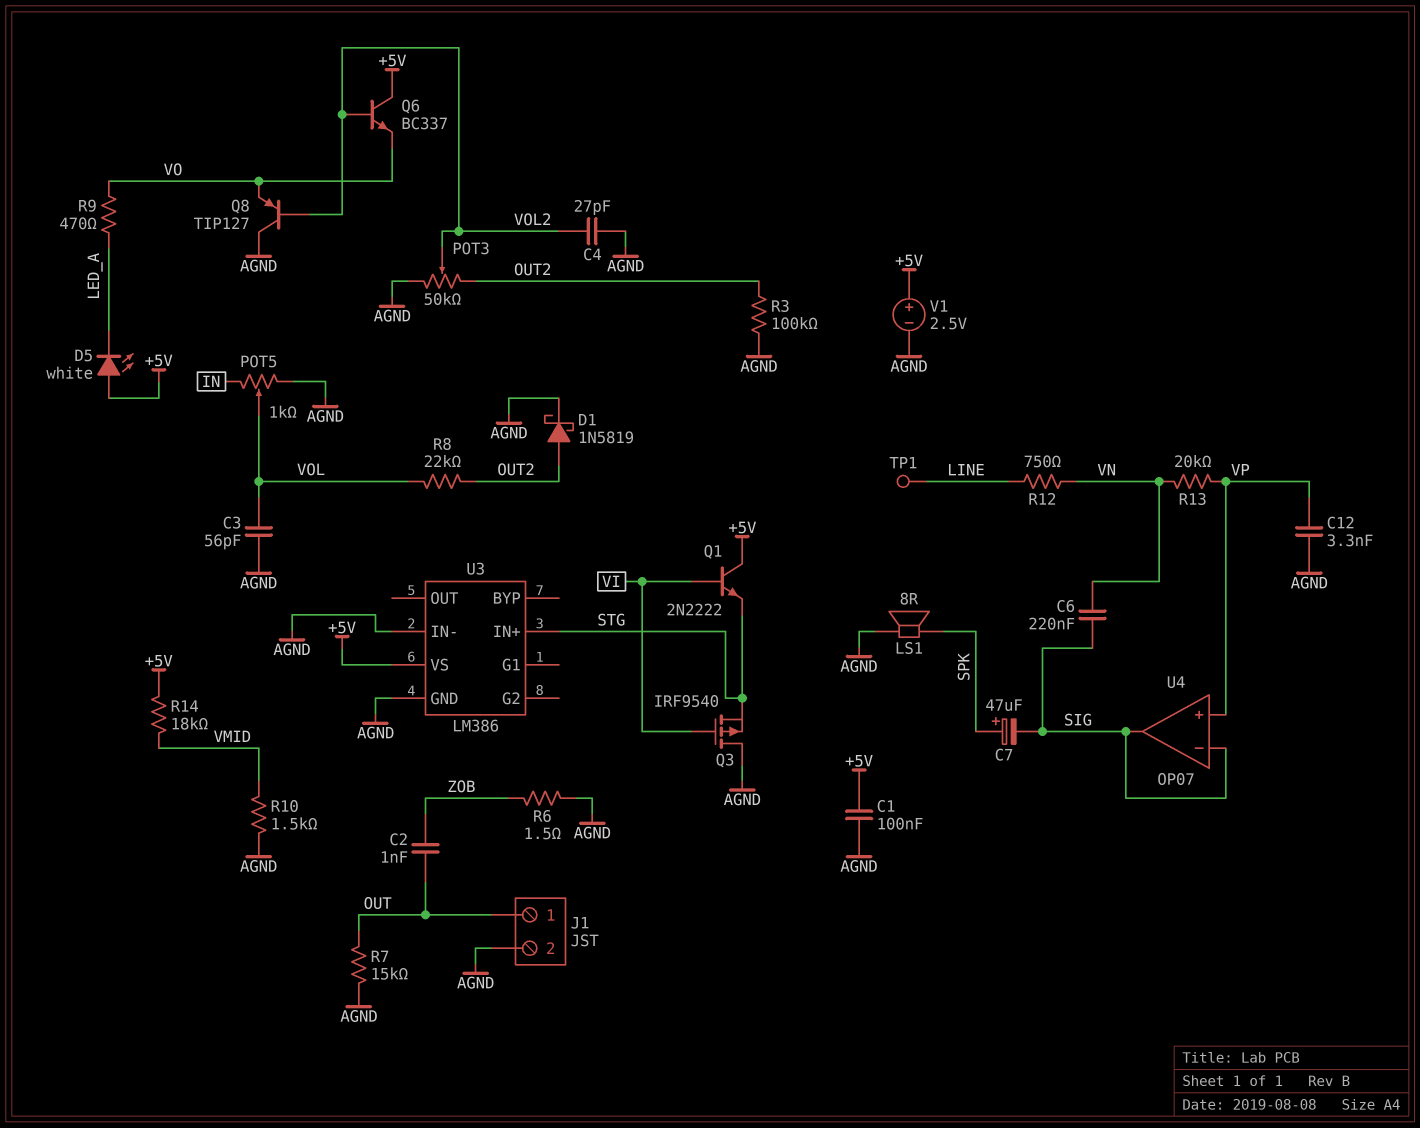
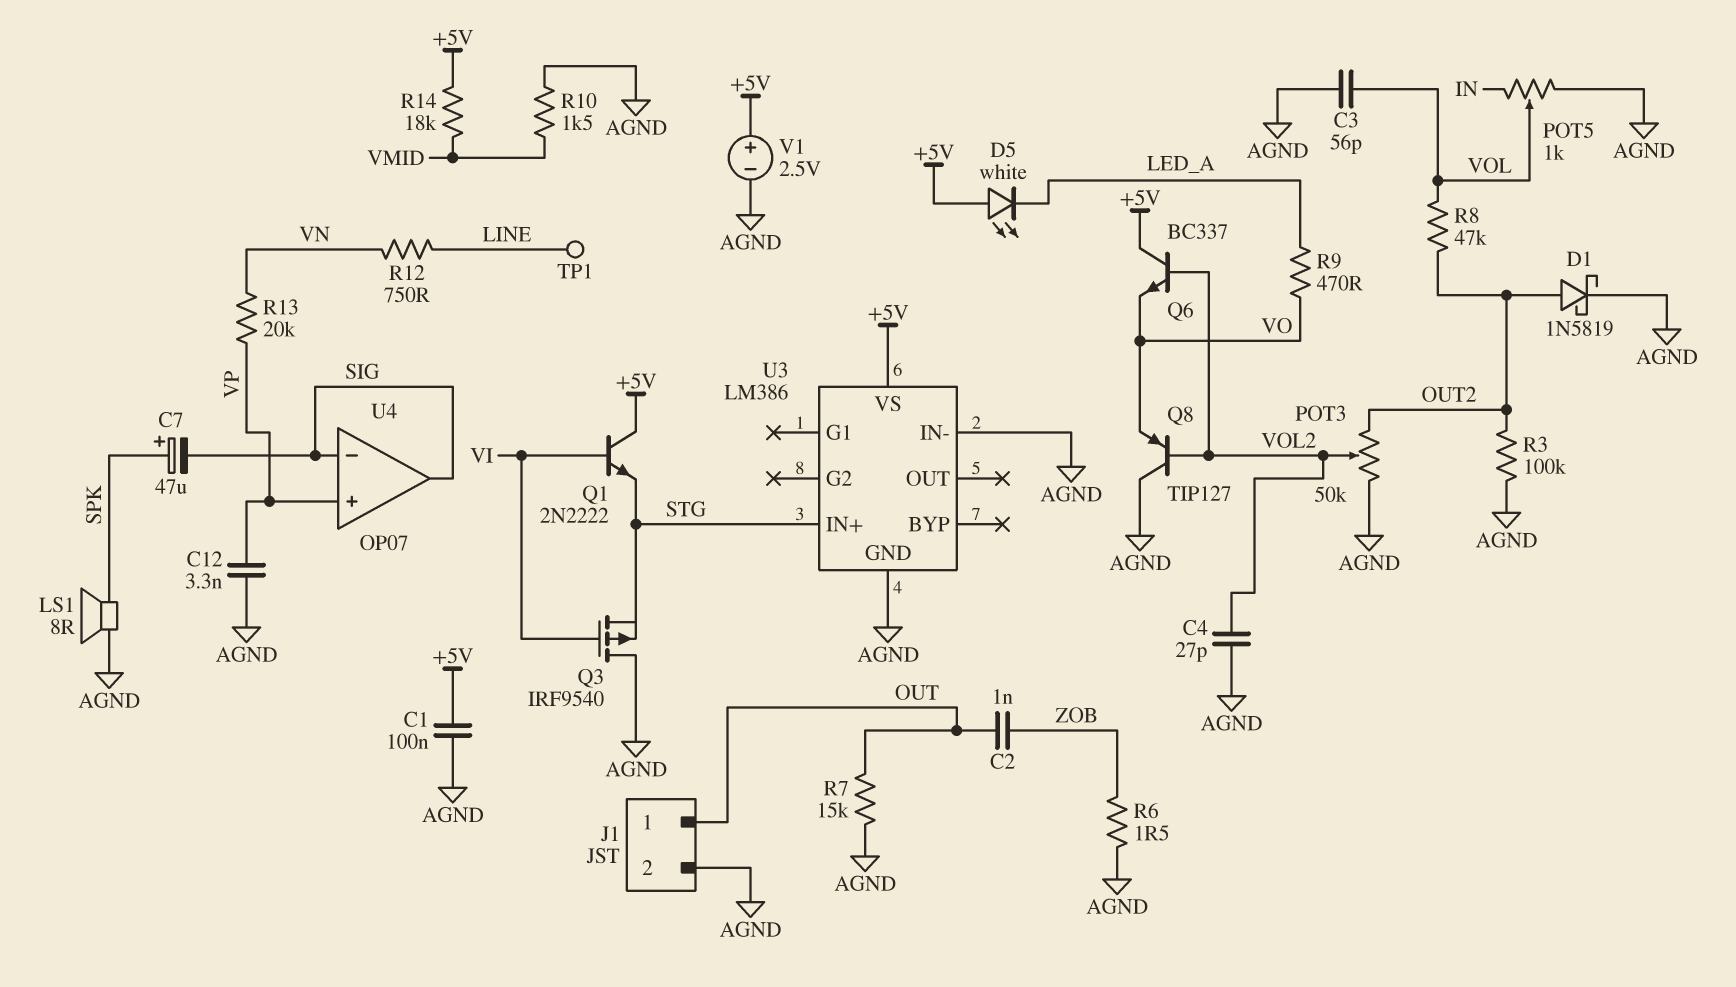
C6: 220nF (SIG, VN) -> none
R8: 22k (OUT2, VOL) -> 47k (OUT2, VOL)

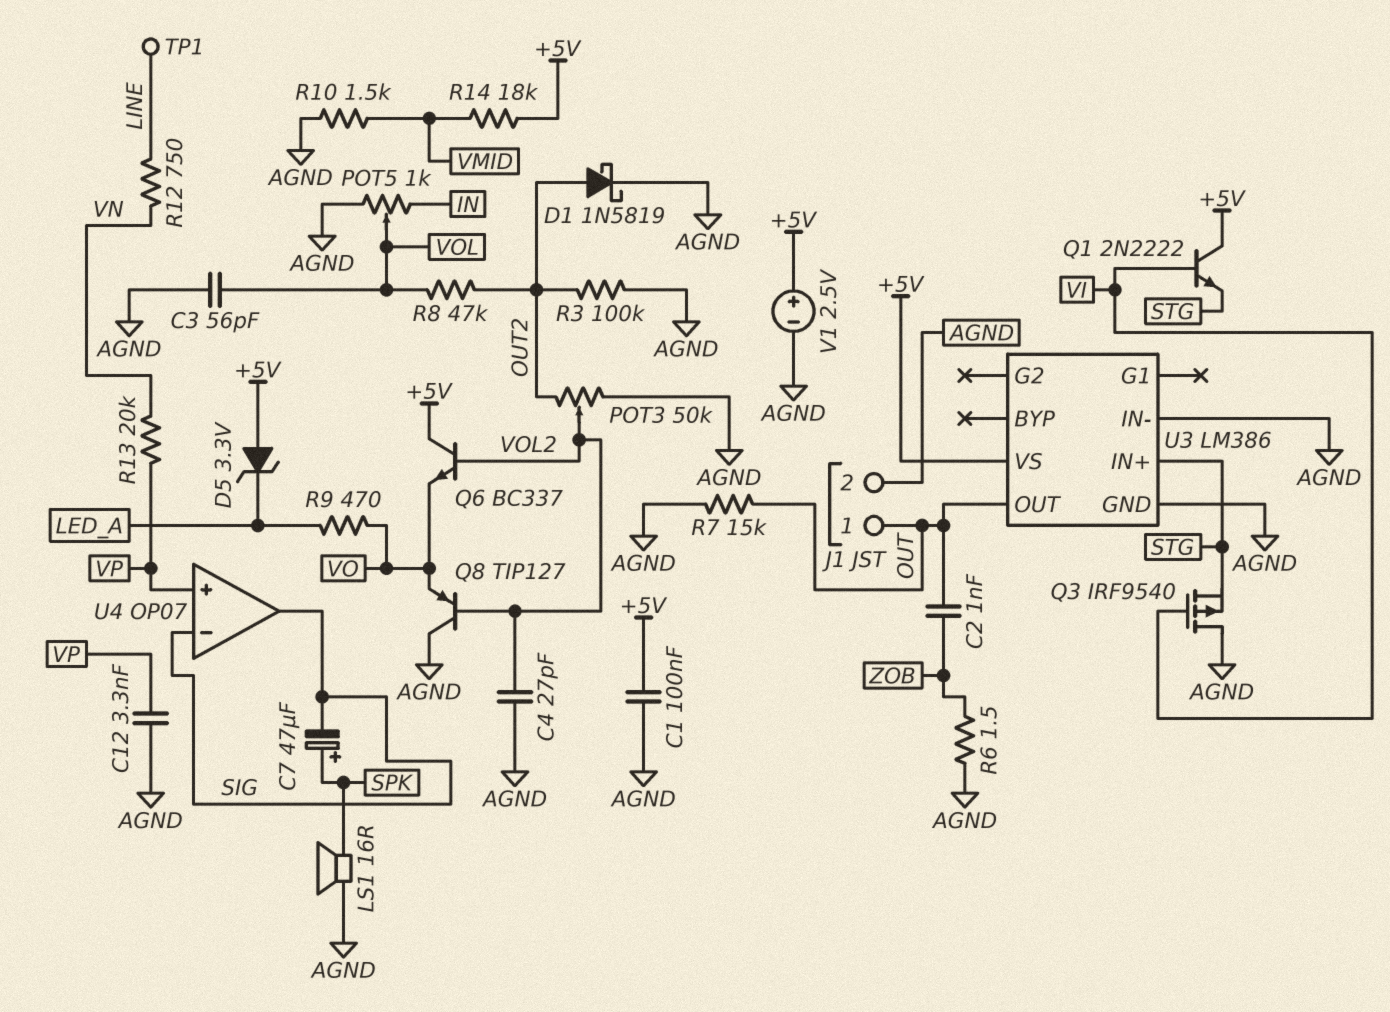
D5: LED white (A +5V, K LED_A) -> zener 3.3V (A +5V, K LED_A)
LS1: speaker 8R (AGND, SPK) -> speaker 16R (AGND, SPK)
U3 pin OUT: none -> OUT

